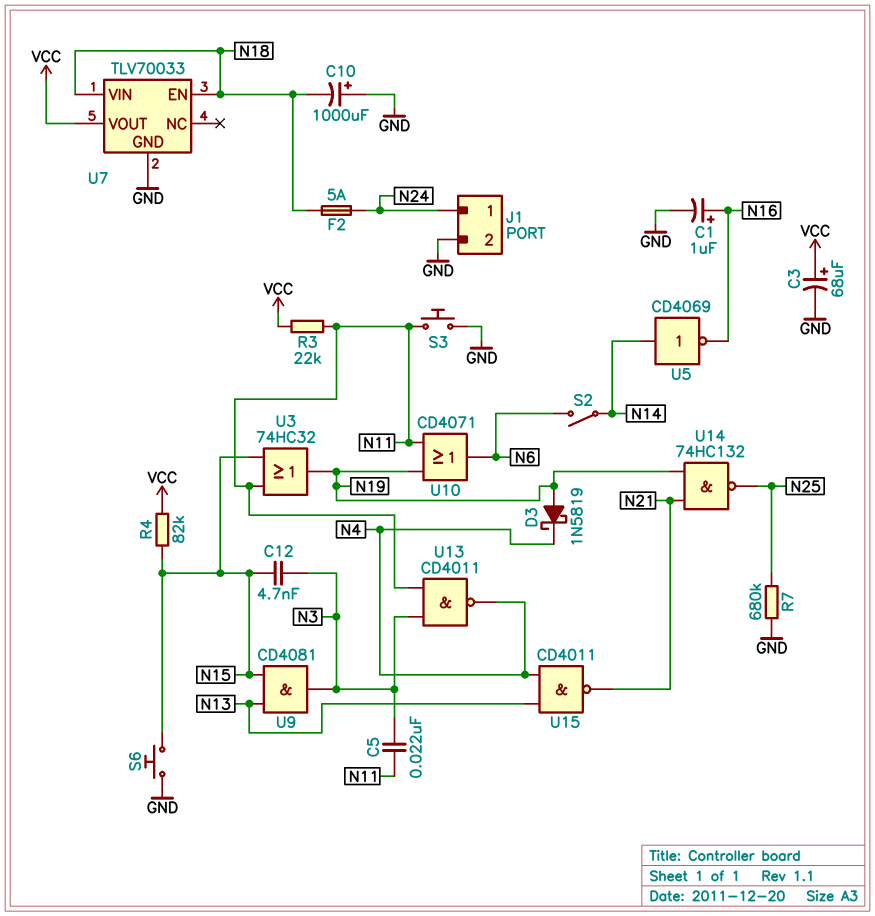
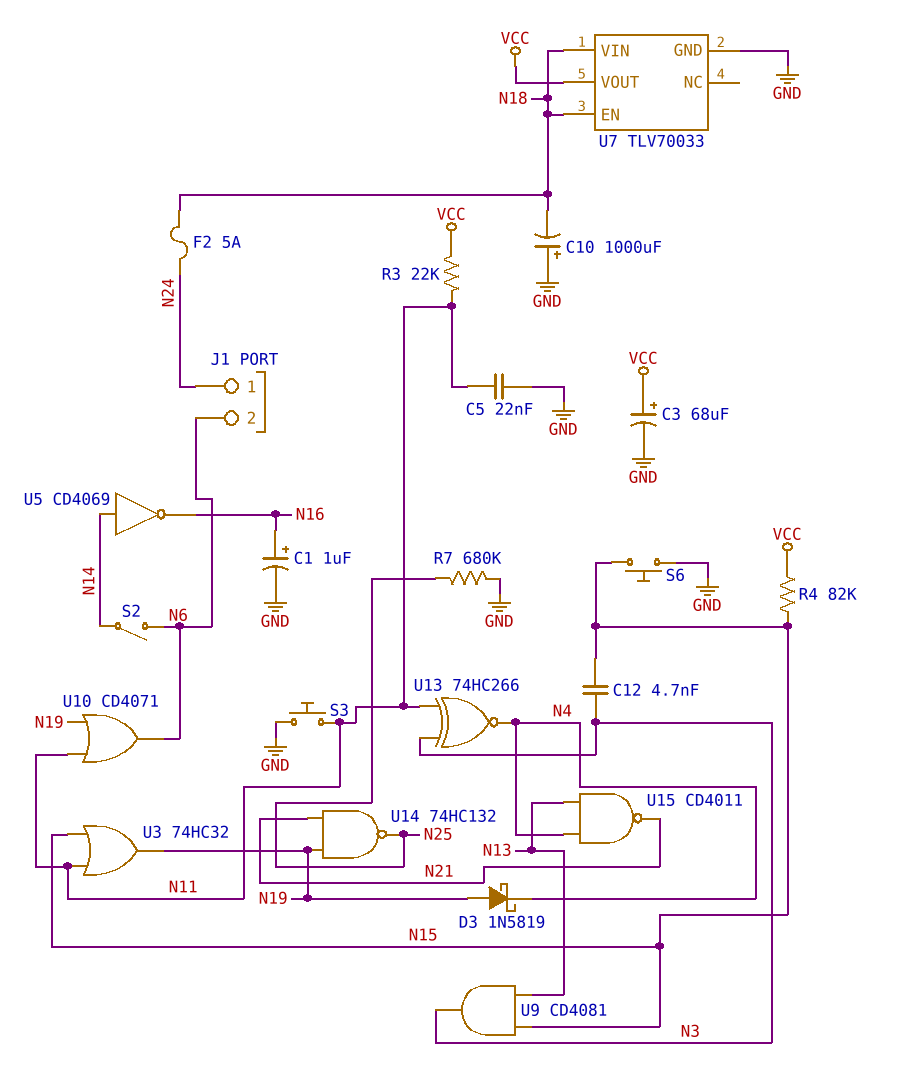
C5: 22nF (N3, N11) -> 22nF (GND, N11)
J1 pin 2: GND -> N6
U13: NAND CD4011 (in N3, in N11, out N4) -> XNOR 74HC266 (in N3, in N11, out N4)

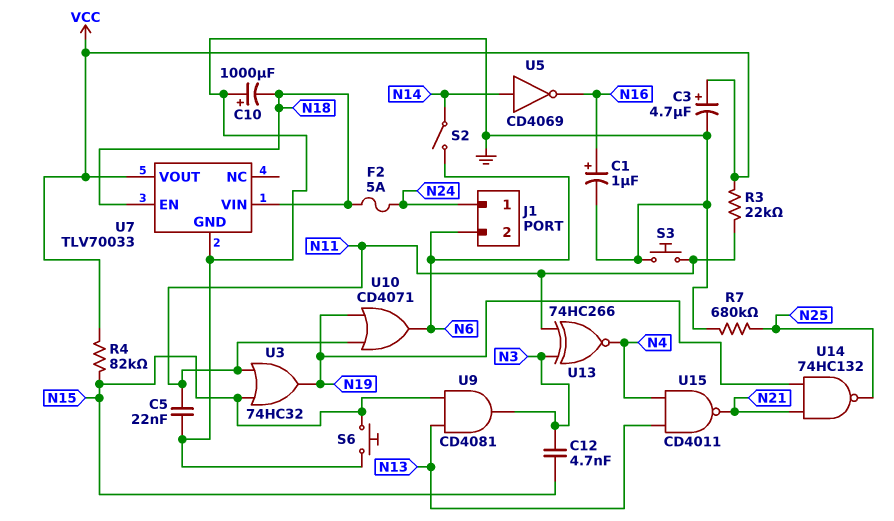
C3: 68uF (plus VCC, minus GND) -> 4.7uF (plus VCC, minus GND)
D3: schottky 1N5819 (A N19, K N4) -> none

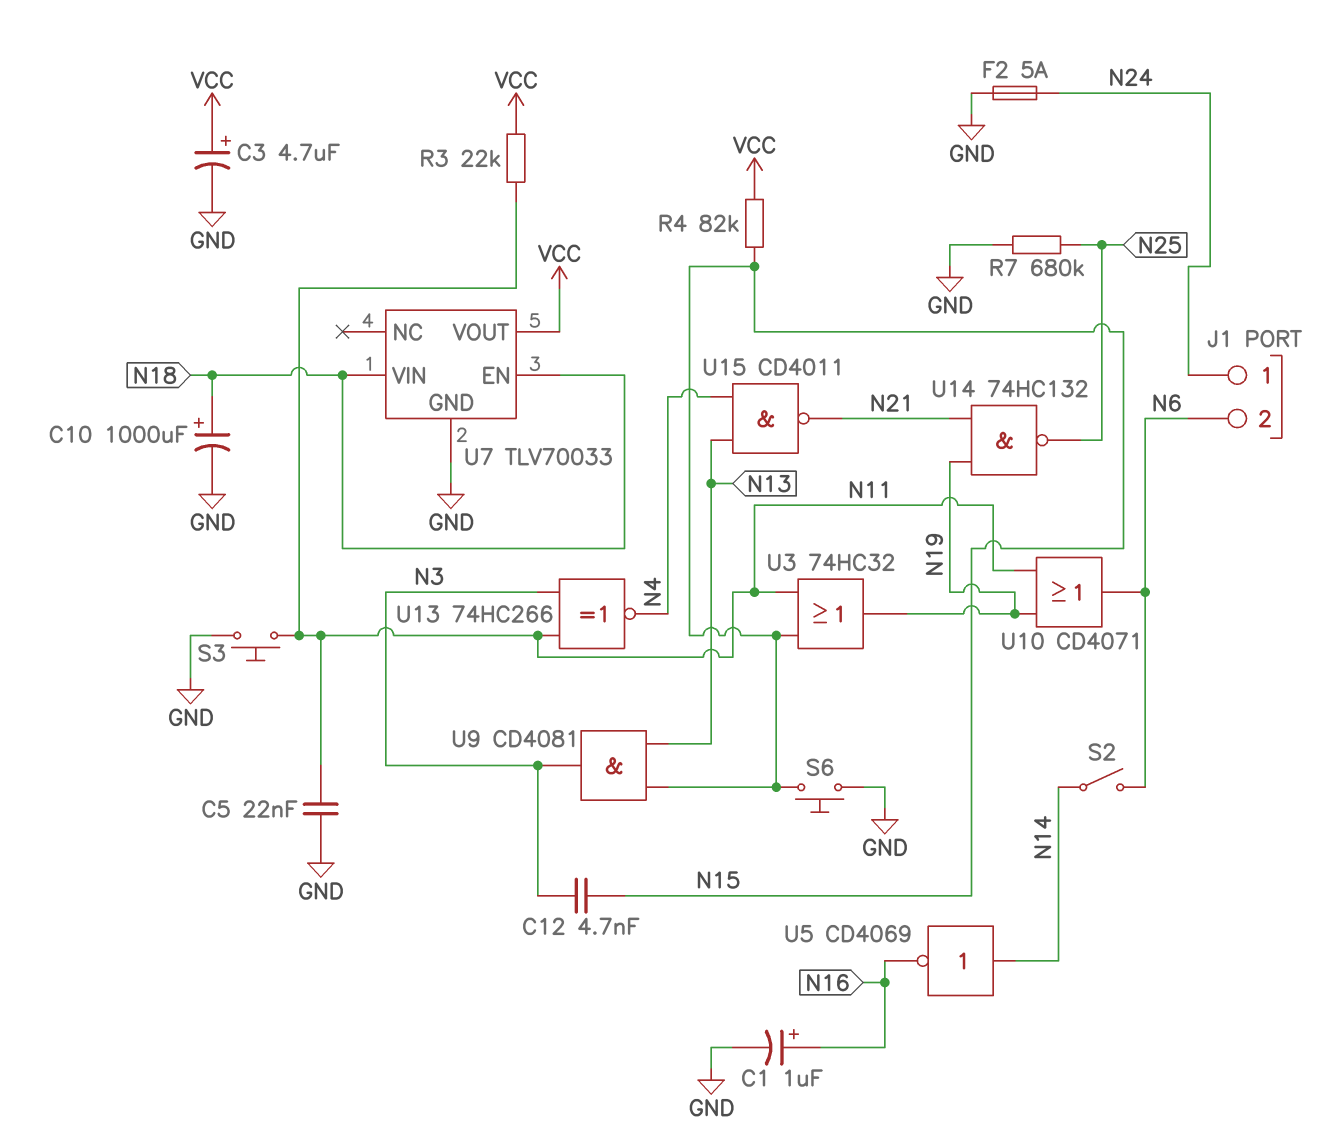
C10: 1000uF (plus GND, minus N18) -> 1000uF (plus N18, minus GND)
F2: 5A (N18, N24) -> 5A (GND, N24)

